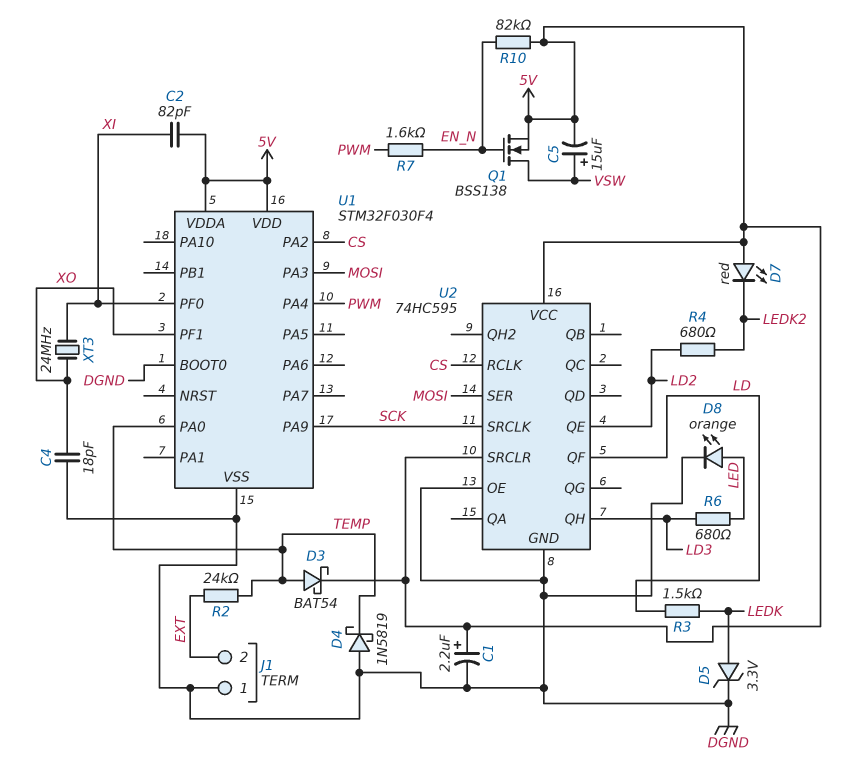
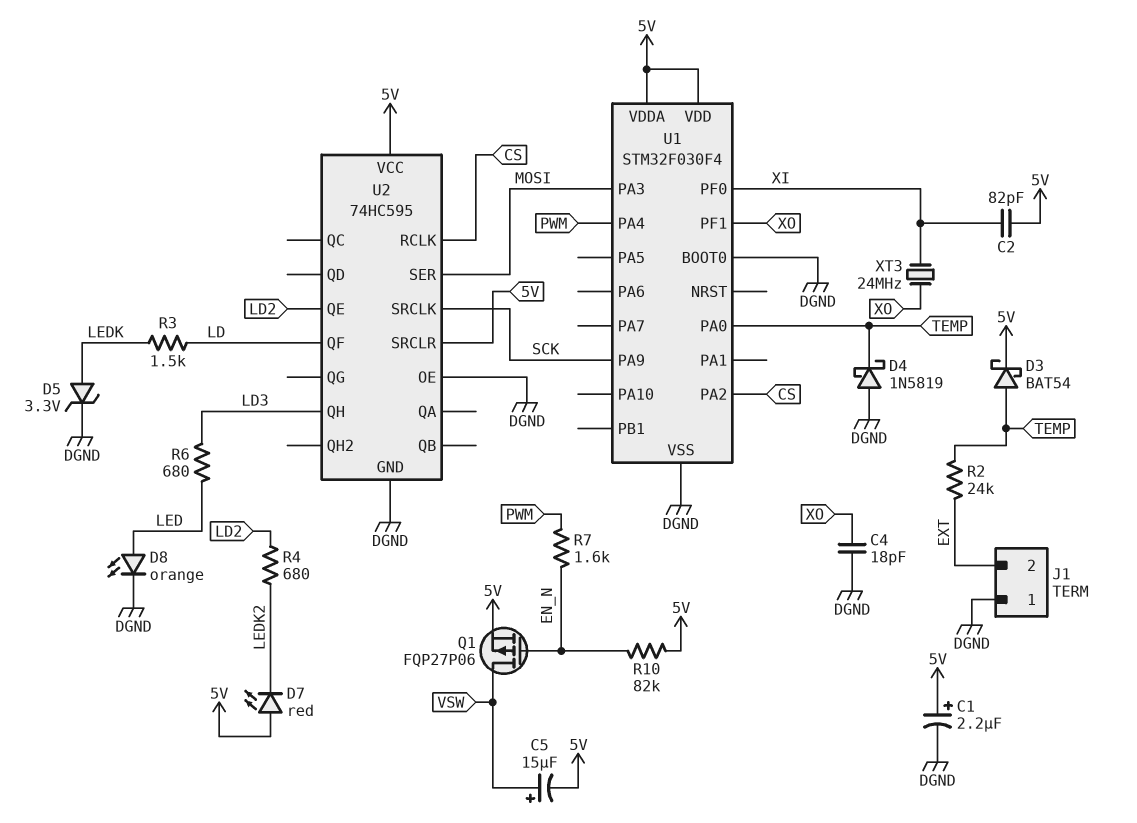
Q1: NMOS BSS138 (G EN_N, D VSW, S 5V) -> PMOS FQP27P06 (G EN_N, D VSW, S 5V)

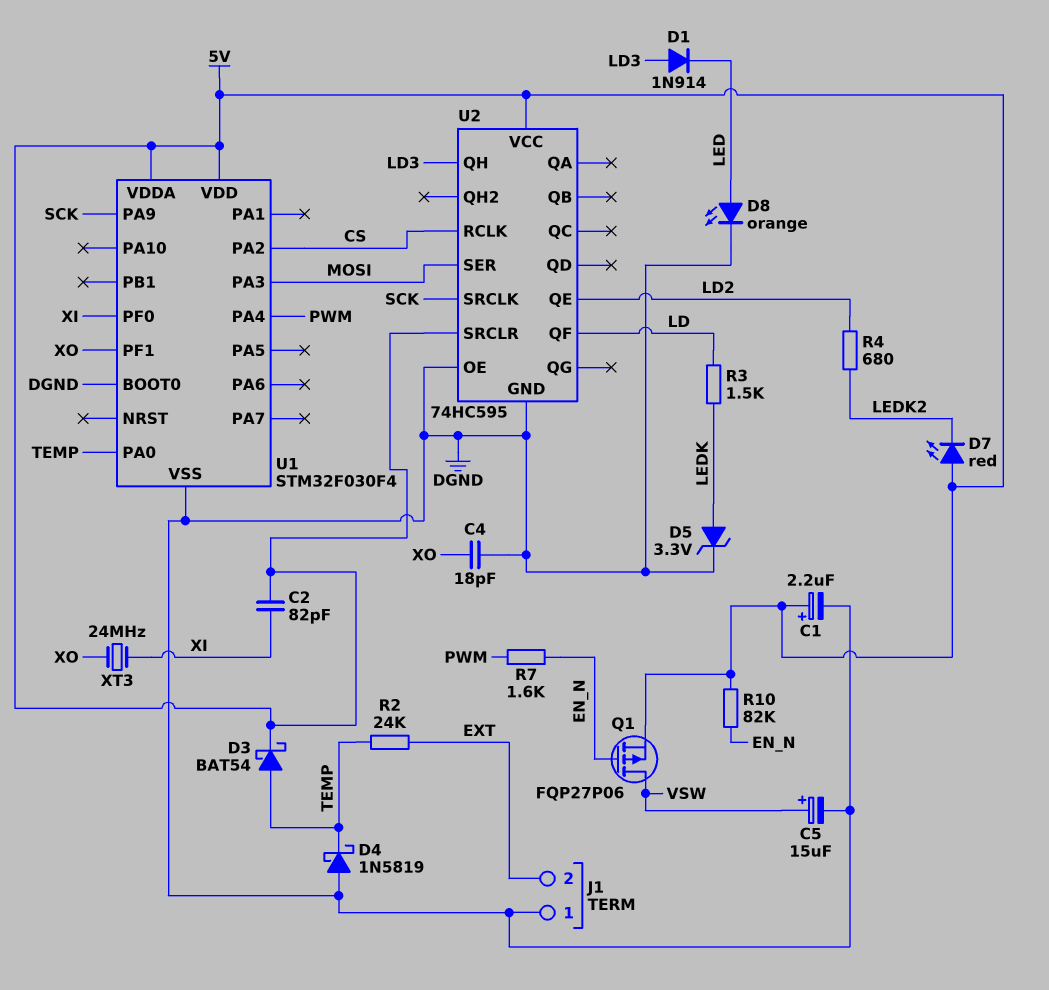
C5: 15uF (plus VSW, minus 5V) -> 15uF (plus VSW, minus DGND)
D1: none -> diode 1N914 (A LD3, K LED)
R6: 680 (LD3, LED) -> none

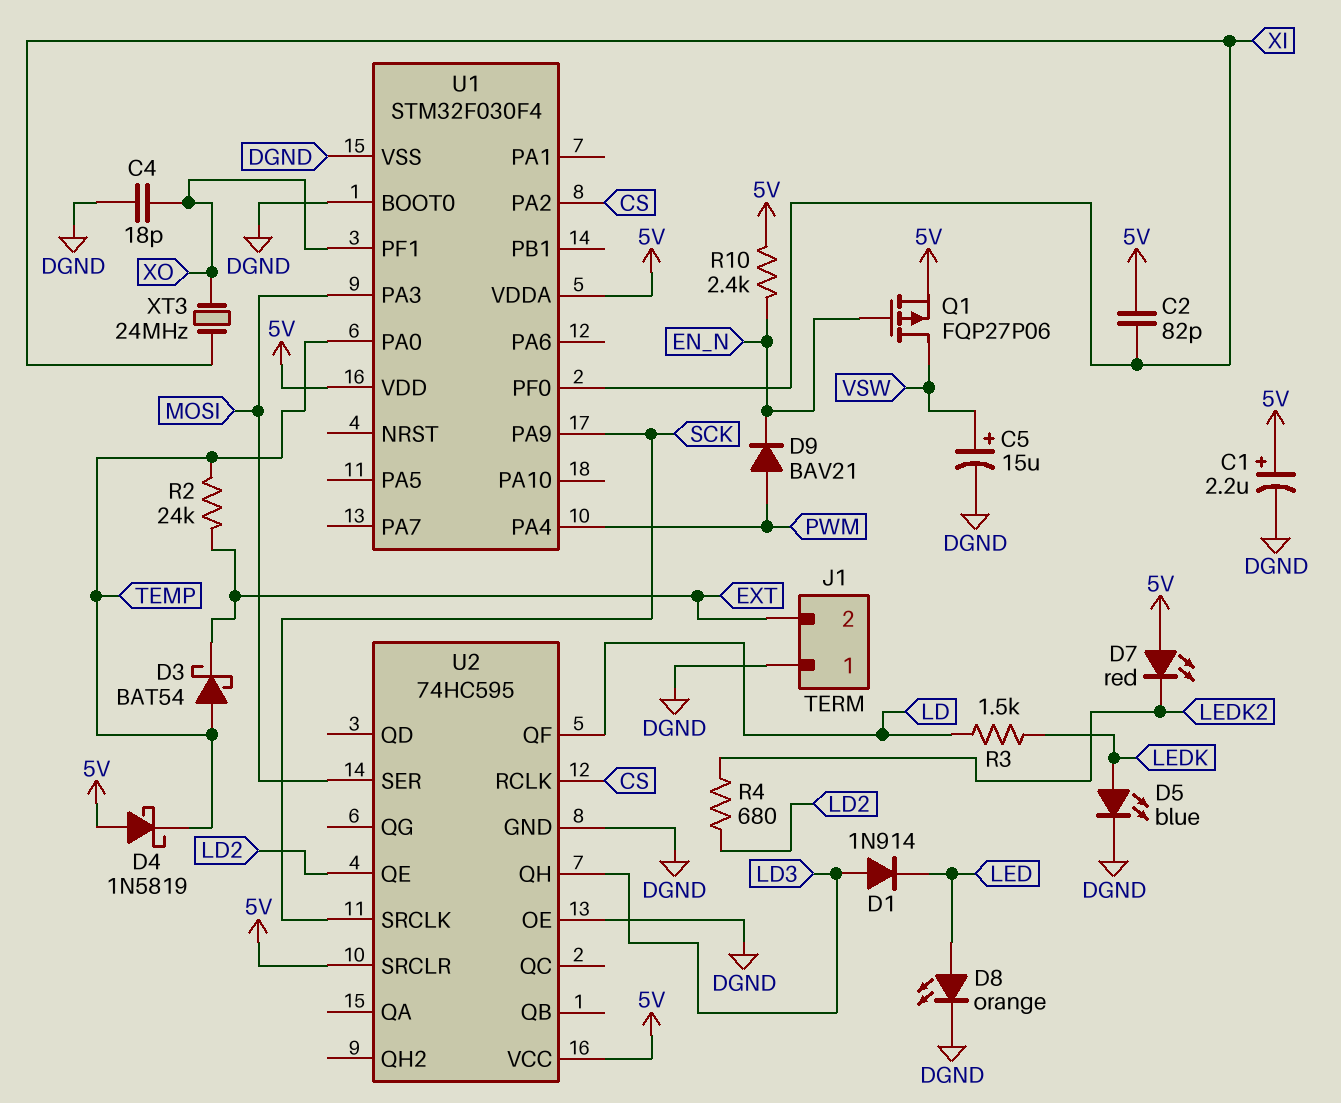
D3: schottky BAT54 (A TEMP, K 5V) -> schottky BAT54 (A TEMP, K EXT)
D4: schottky 1N5819 (A DGND, K TEMP) -> schottky 1N5819 (A 5V, K TEMP)
D5: zener 3.3V (A LEDK, K DGND) -> LED blue (A LEDK, K DGND)
D9: none -> diode BAV21 (A PWM, K EN_N)
R7: 1.6k (EN_N, PWM) -> none
R10: 82k (5V, EN_N) -> 2.4k (5V, EN_N)

